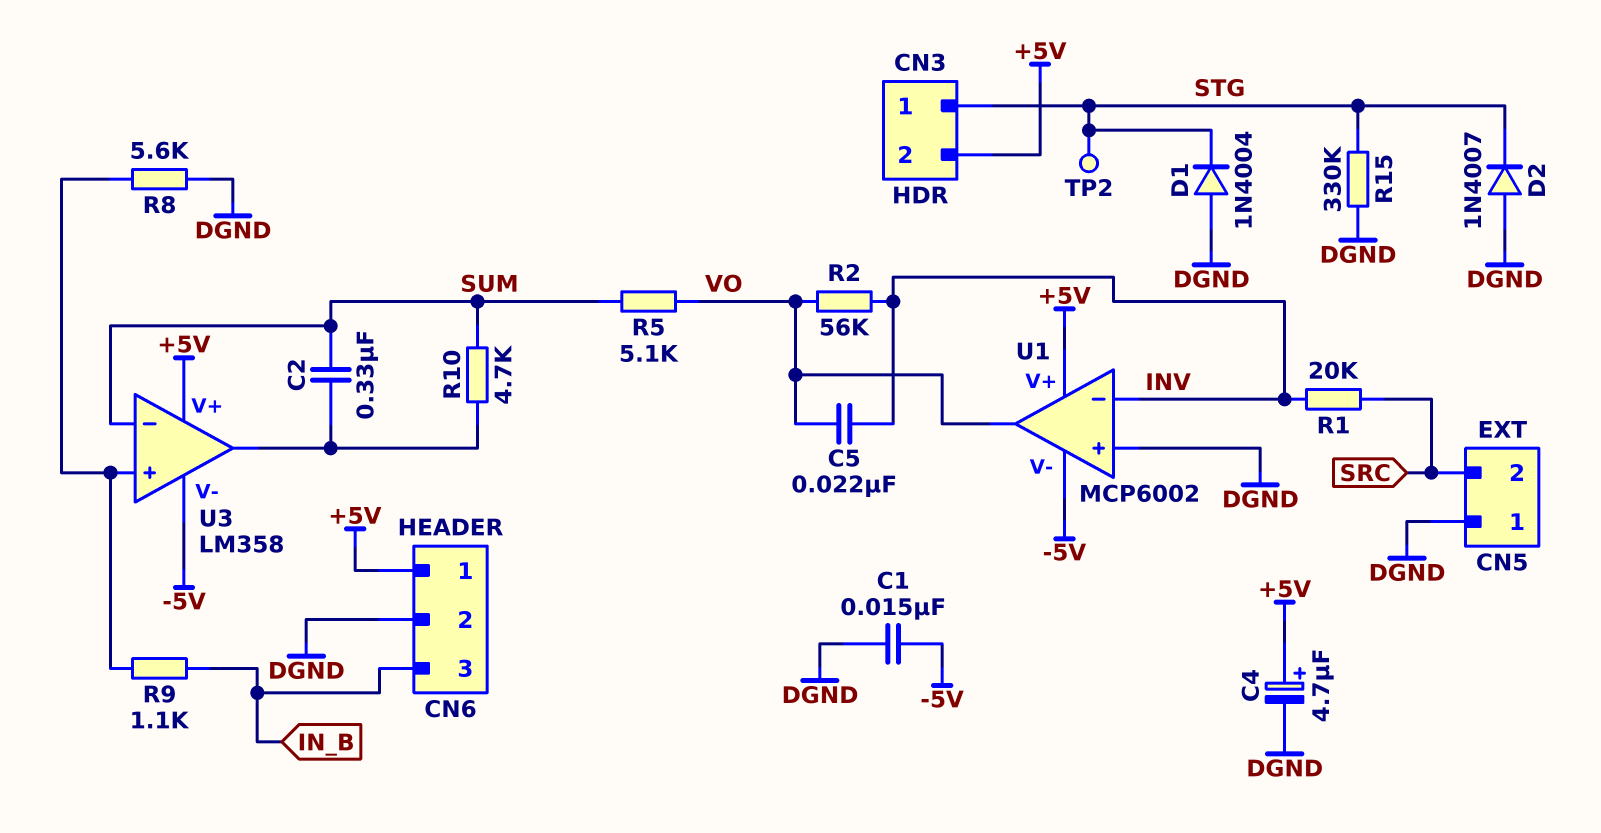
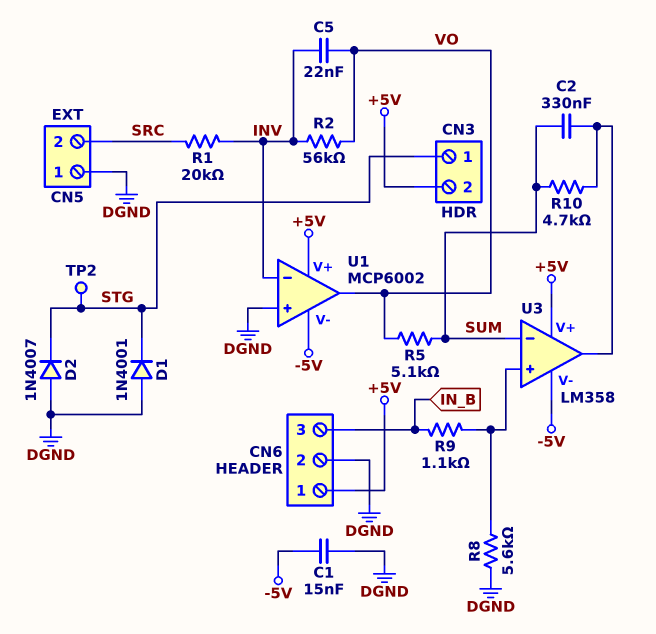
C4: 4.7uF (plus +5V, minus DGND) -> none
D1: diode 1N4004 (A DGND, K STG) -> diode 1N4001 (A DGND, K STG)
R15: 330k (DGND, STG) -> none

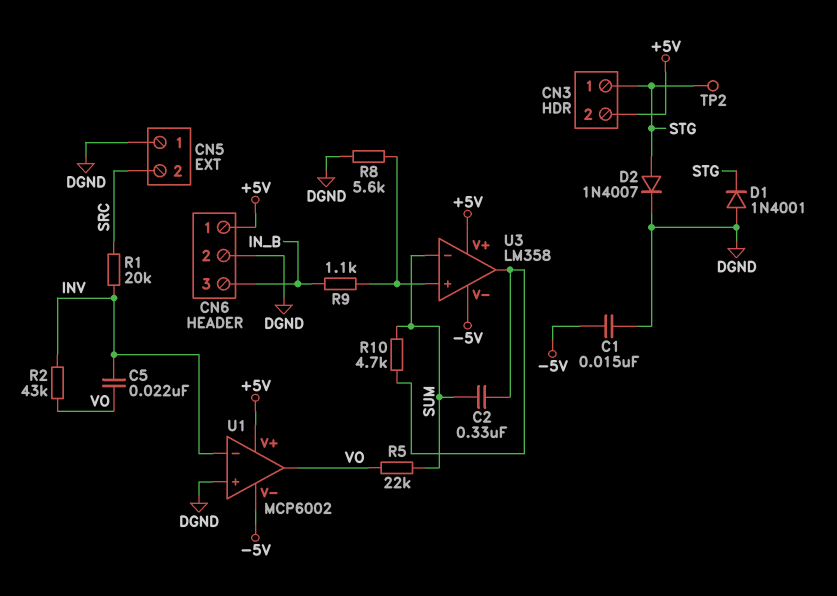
D2: diode 1N4007 (A DGND, K STG) -> diode 1N4007 (A STG, K DGND)
R2: 56k (INV, VO) -> 43k (INV, VO)
R5: 5.1k (SUM, VO) -> 22k (SUM, VO)

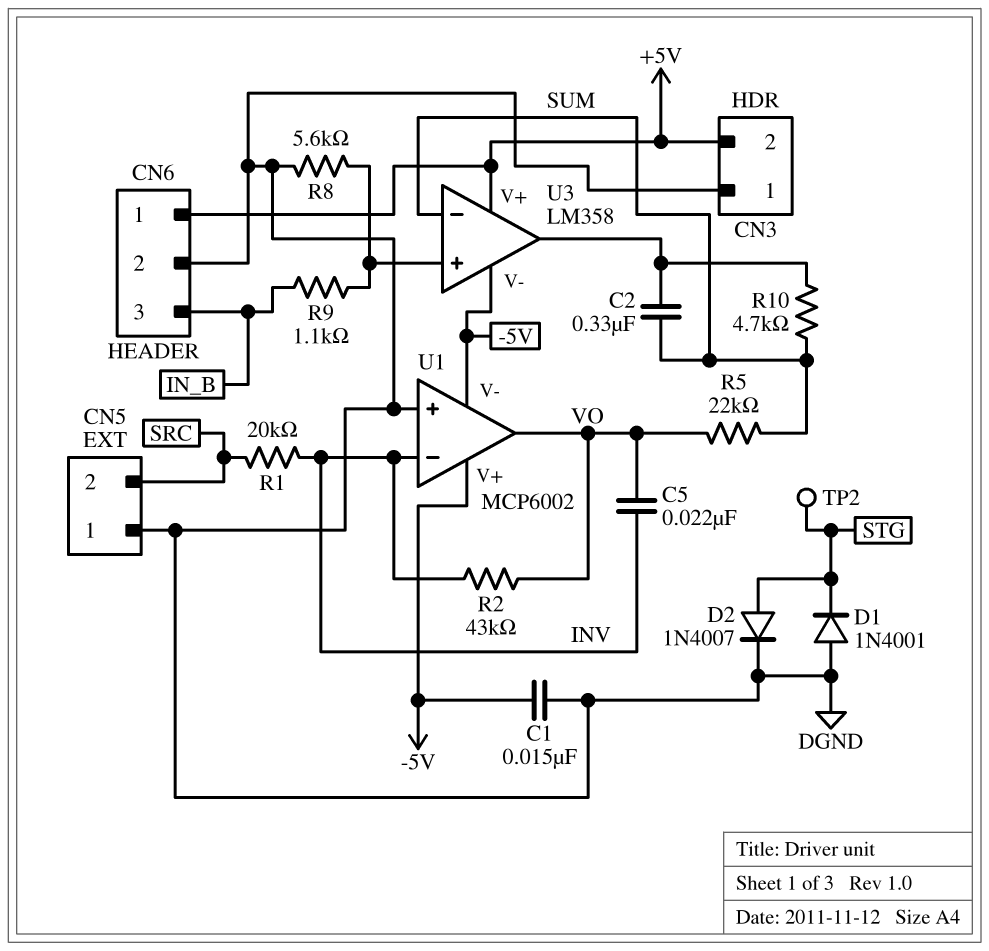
CN3 pin 1: STG -> DGND
U1 pin V+: +5V -> -5V

